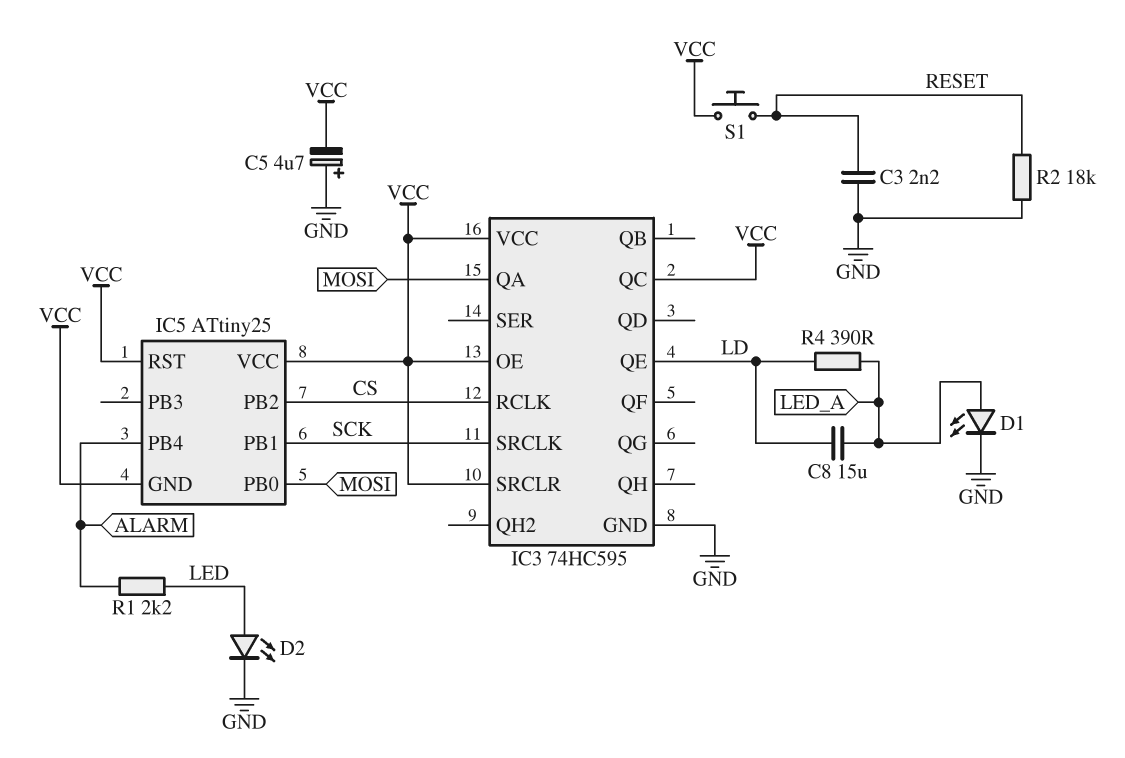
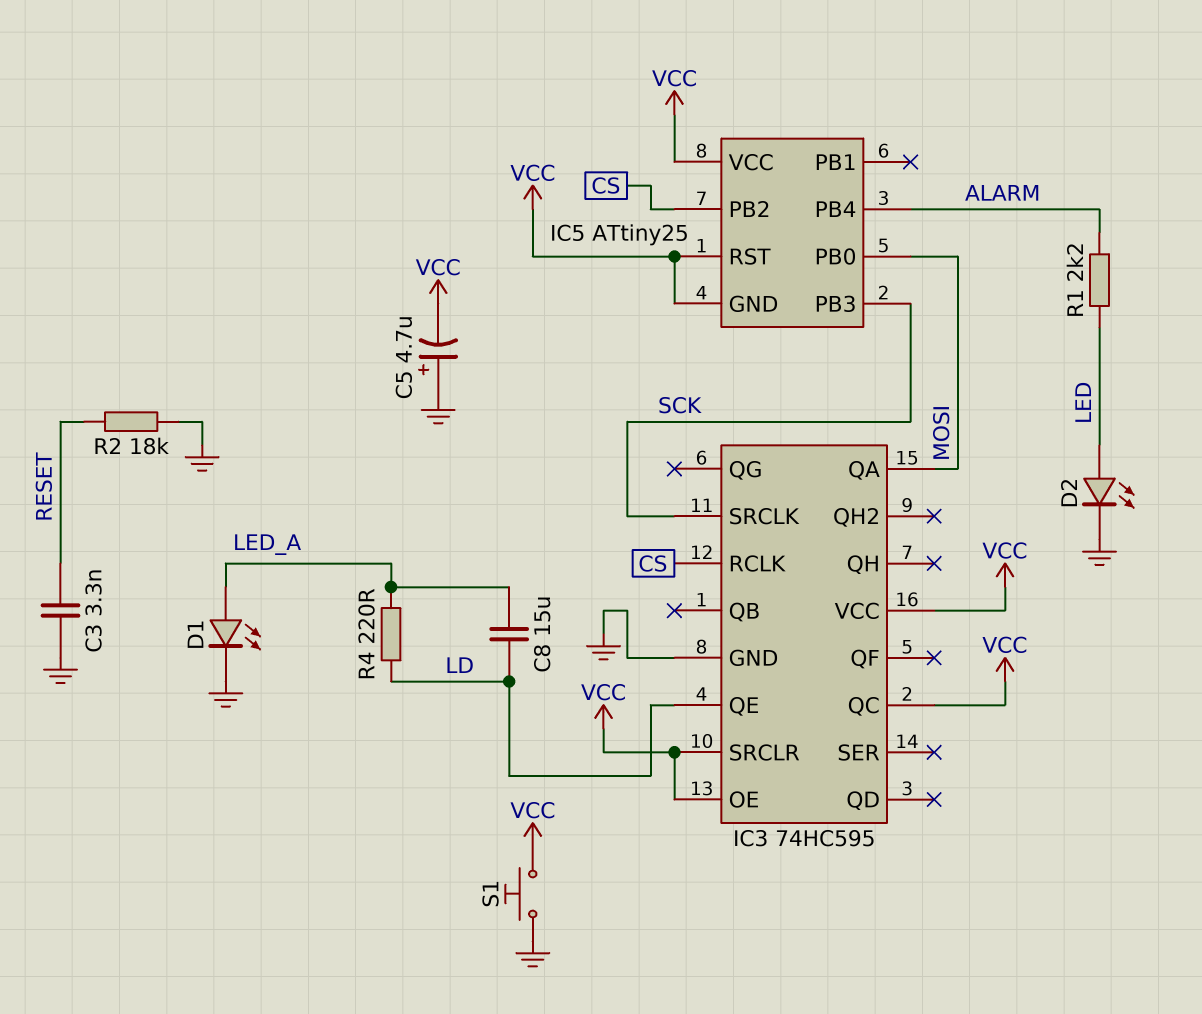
C3: 2.2nF (GND, RESET) -> 3.3nF (GND, RESET)
IC5 pin PB1: SCK -> none
IC5 pin PB3: none -> SCK
R4: 390 (LD, LED_A) -> 220 (LD, LED_A)
S1: button (RESET, VCC) -> button (GND, VCC)

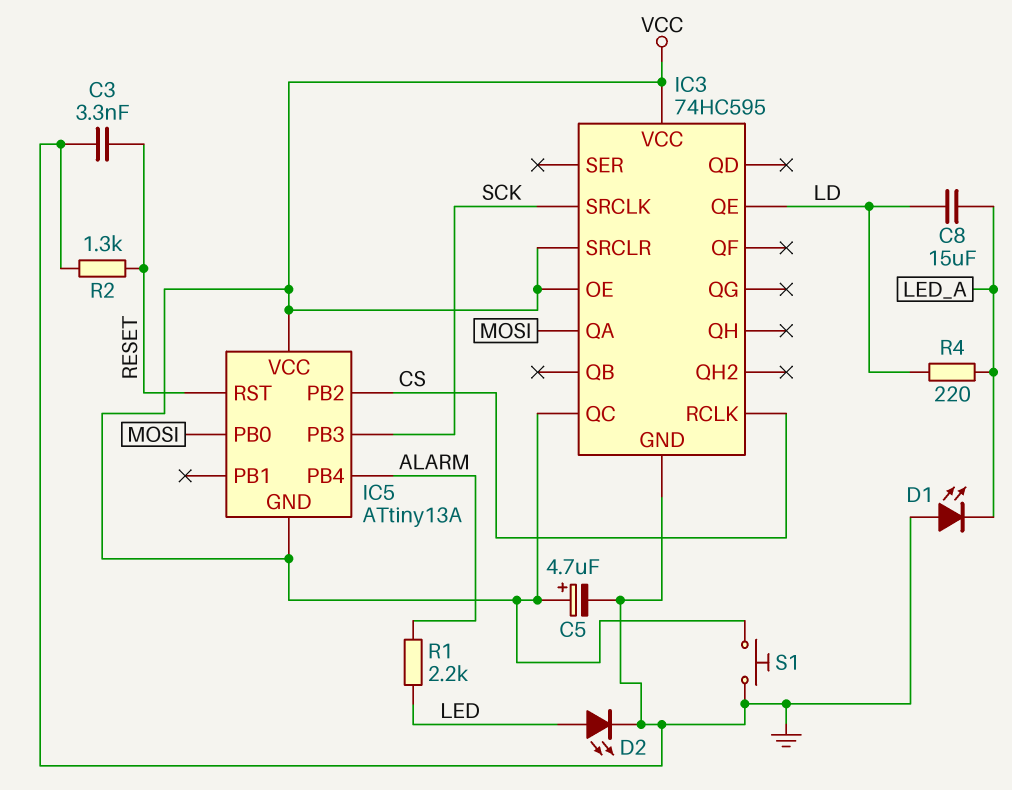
C5: 4.7uF (plus GND, minus VCC) -> 4.7uF (plus VCC, minus GND)
D1: LED (A LED_A, K GND) -> LED (A GND, K LED_A)
IC5: ATtiny25 -> ATtiny13A
IC5 pin RST: VCC -> RESET
R2: 18k (GND, RESET) -> 1.3k (GND, RESET)

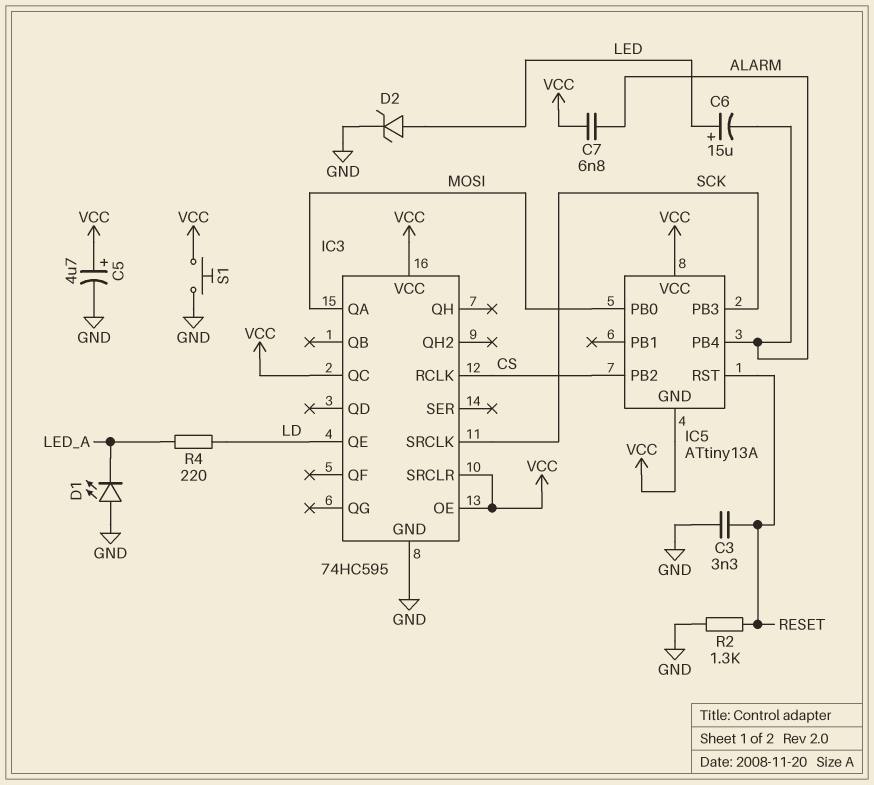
C6: none -> 15uF (plus LED, minus ALARM)
C7: none -> 6.8nF (ALARM, VCC)
C8: 15uF (LD, LED_A) -> none
D2: LED (A LED, K GND) -> zener (A LED, K GND)
R1: 2.2k (ALARM, LED) -> none

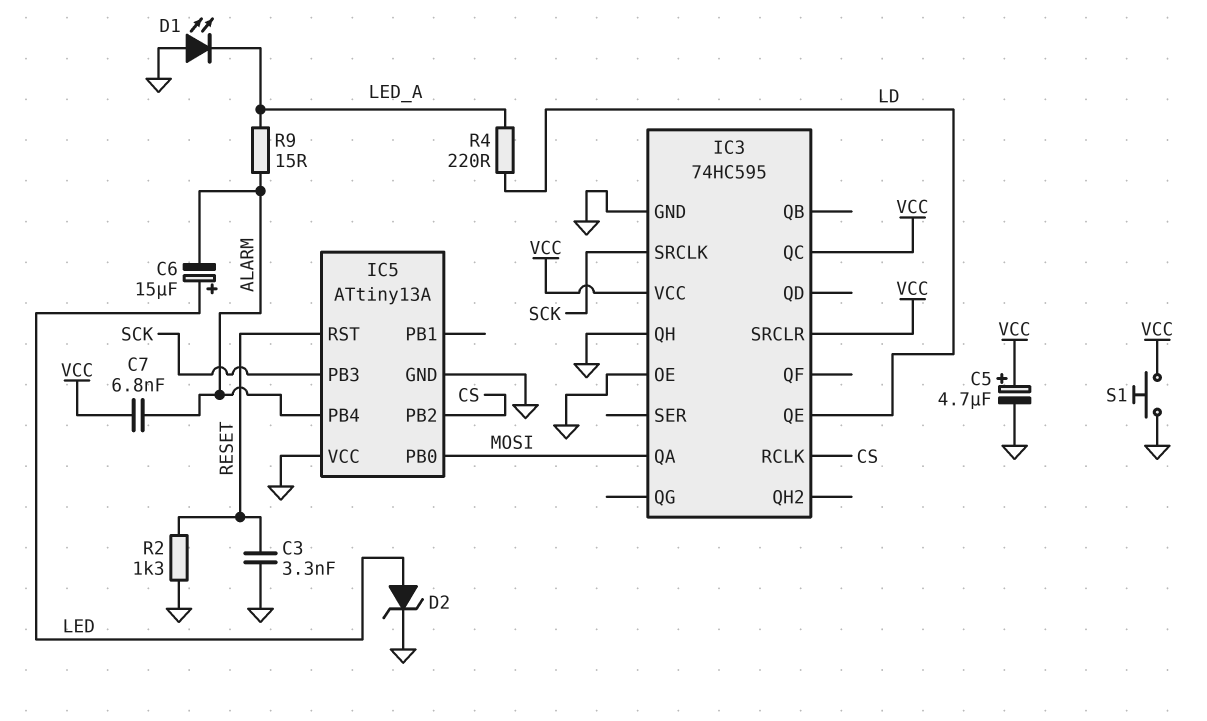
IC3 pin OE: VCC -> GND
IC3 pin QH: none -> GND
IC5 pin GND: VCC -> GND
IC5 pin VCC: VCC -> GND
R9: none -> 15 (ALARM, LED_A)

